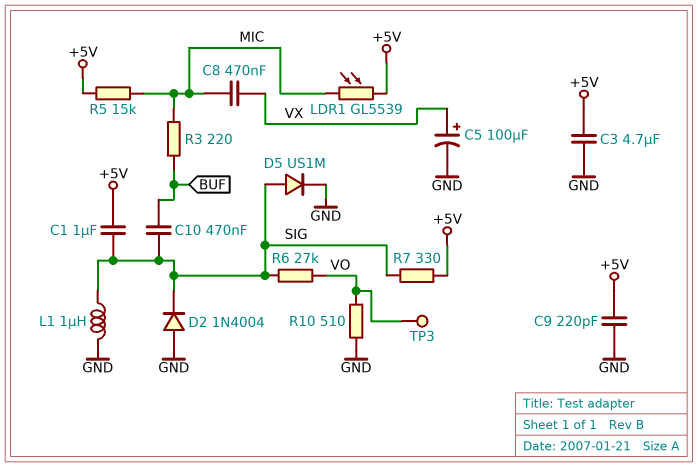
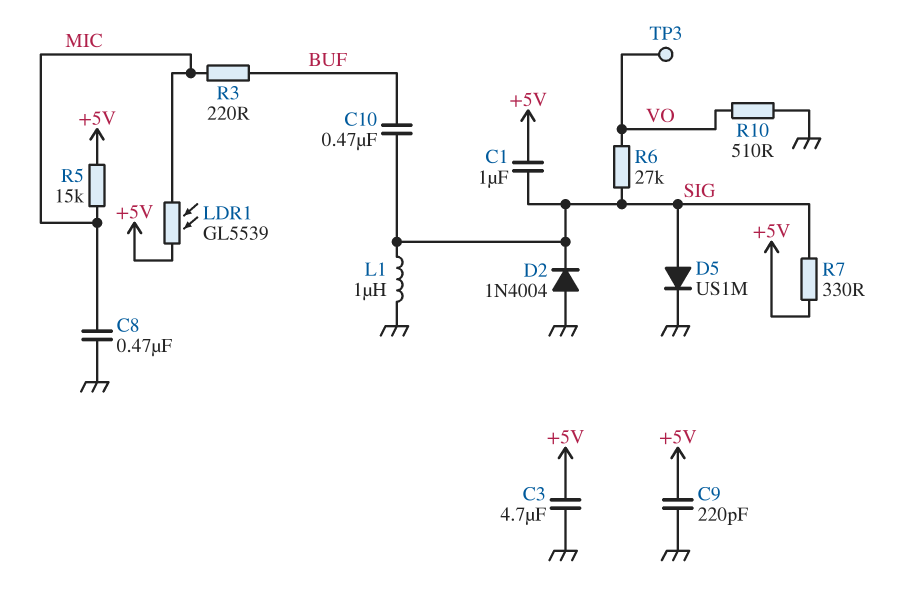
C5: 100uF (plus VX, minus GND) -> none
C8: 470nF (MIC, VX) -> 470nF (GND, MIC)

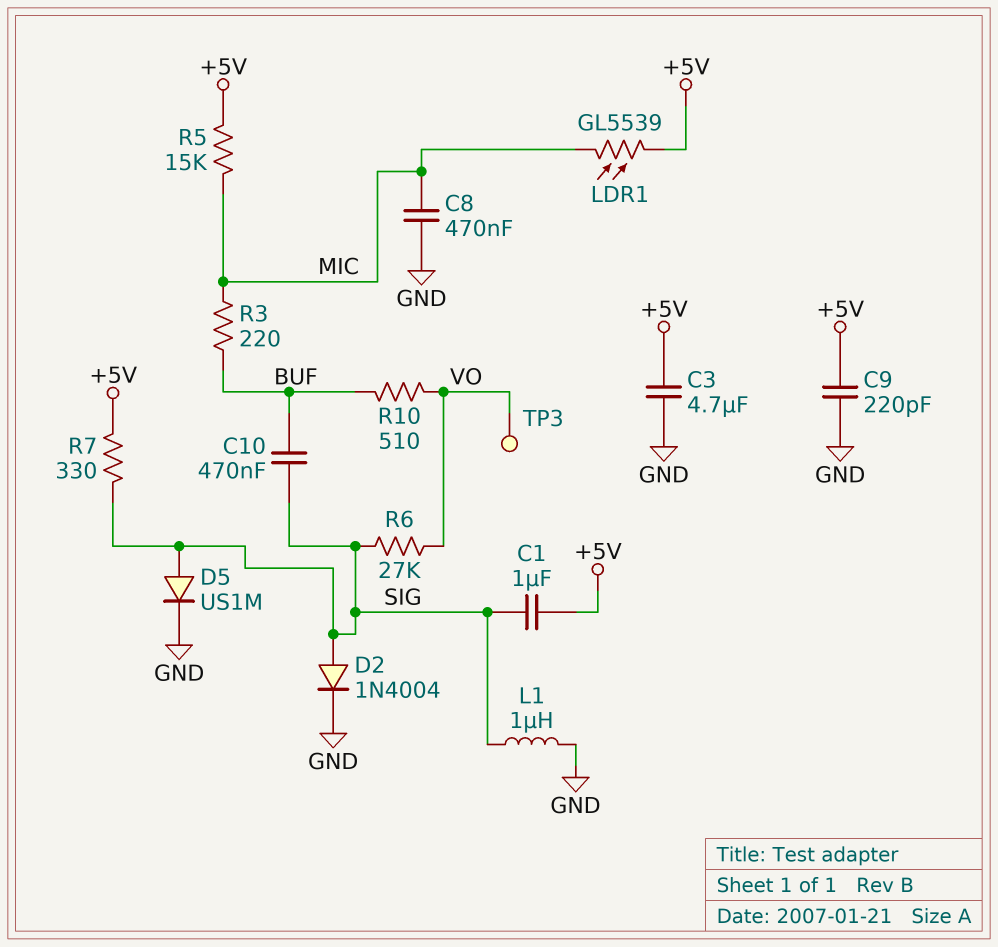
D2: diode 1N4004 (A GND, K SIG) -> diode 1N4004 (A SIG, K GND)
R10: 510 (GND, VO) -> 510 (BUF, VO)

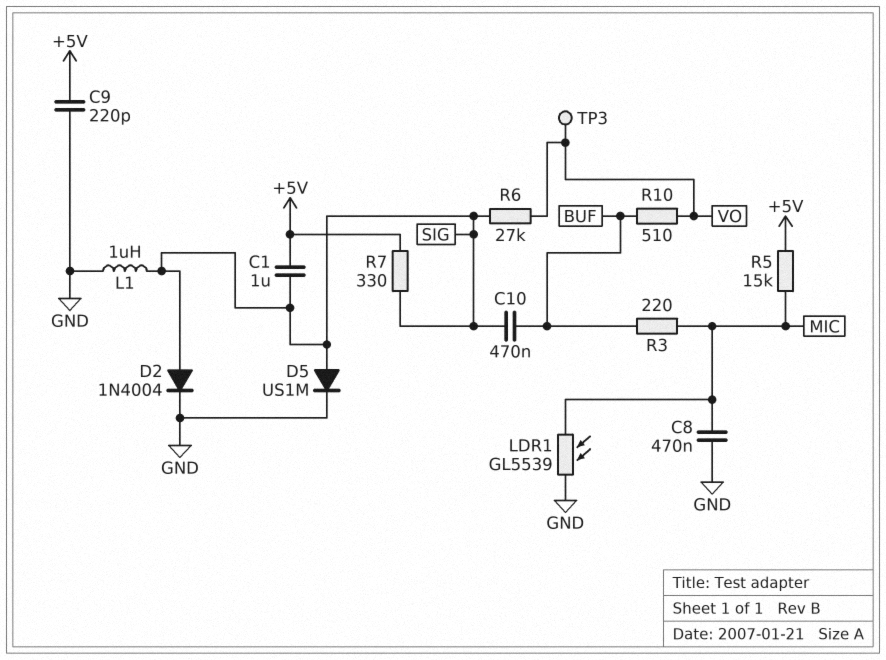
C3: 4.7uF (+5V, GND) -> none
LDR1: GL5539 (+5V, MIC) -> GL5539 (GND, MIC)

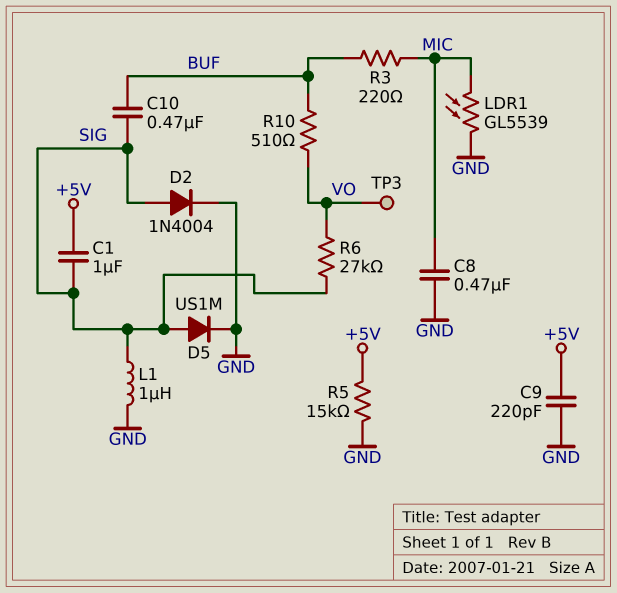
R5: 15k (+5V, MIC) -> 15k (+5V, GND)
R7: 330 (+5V, SIG) -> none

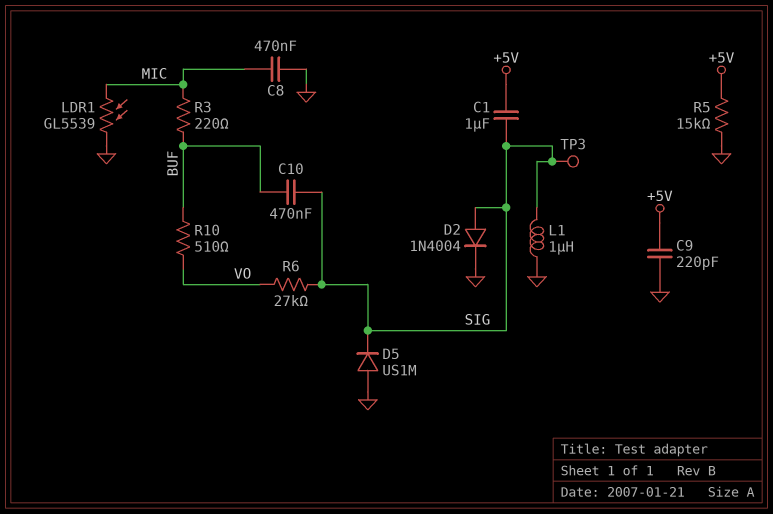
D5: diode US1M (A SIG, K GND) -> diode US1M (A GND, K SIG)
TP3: test point (VO) -> test point (SIG)

